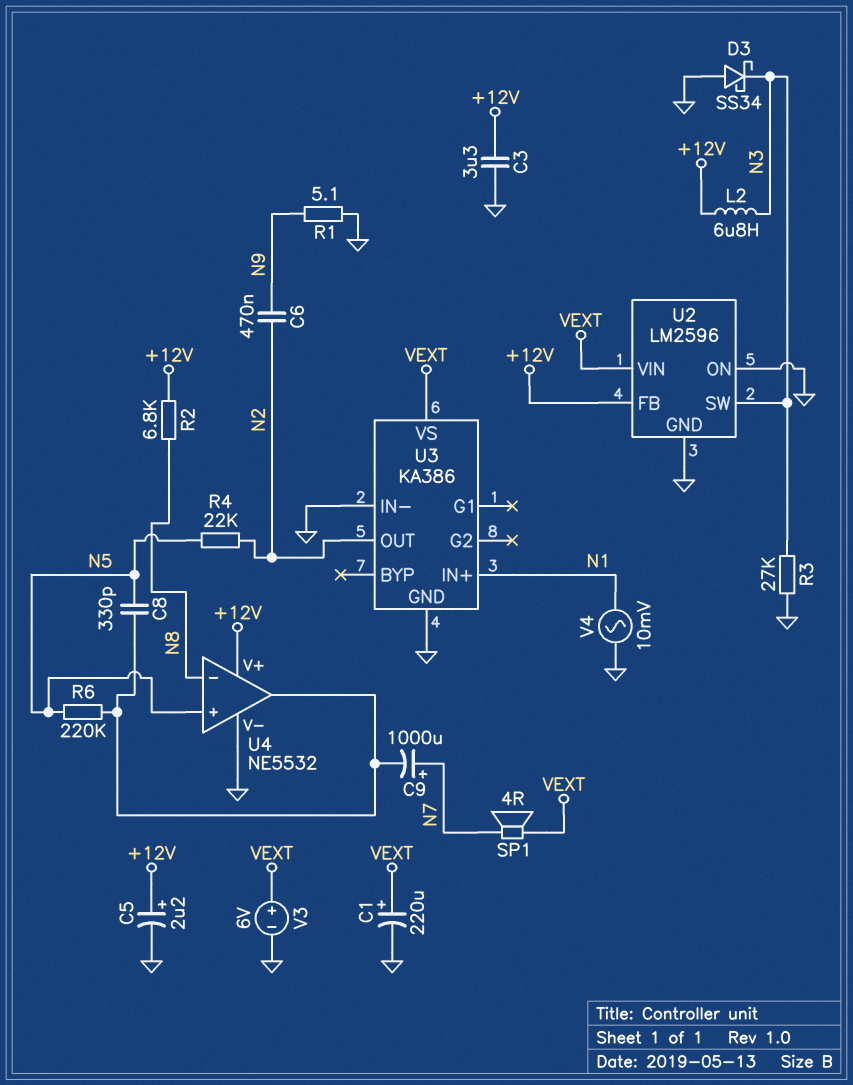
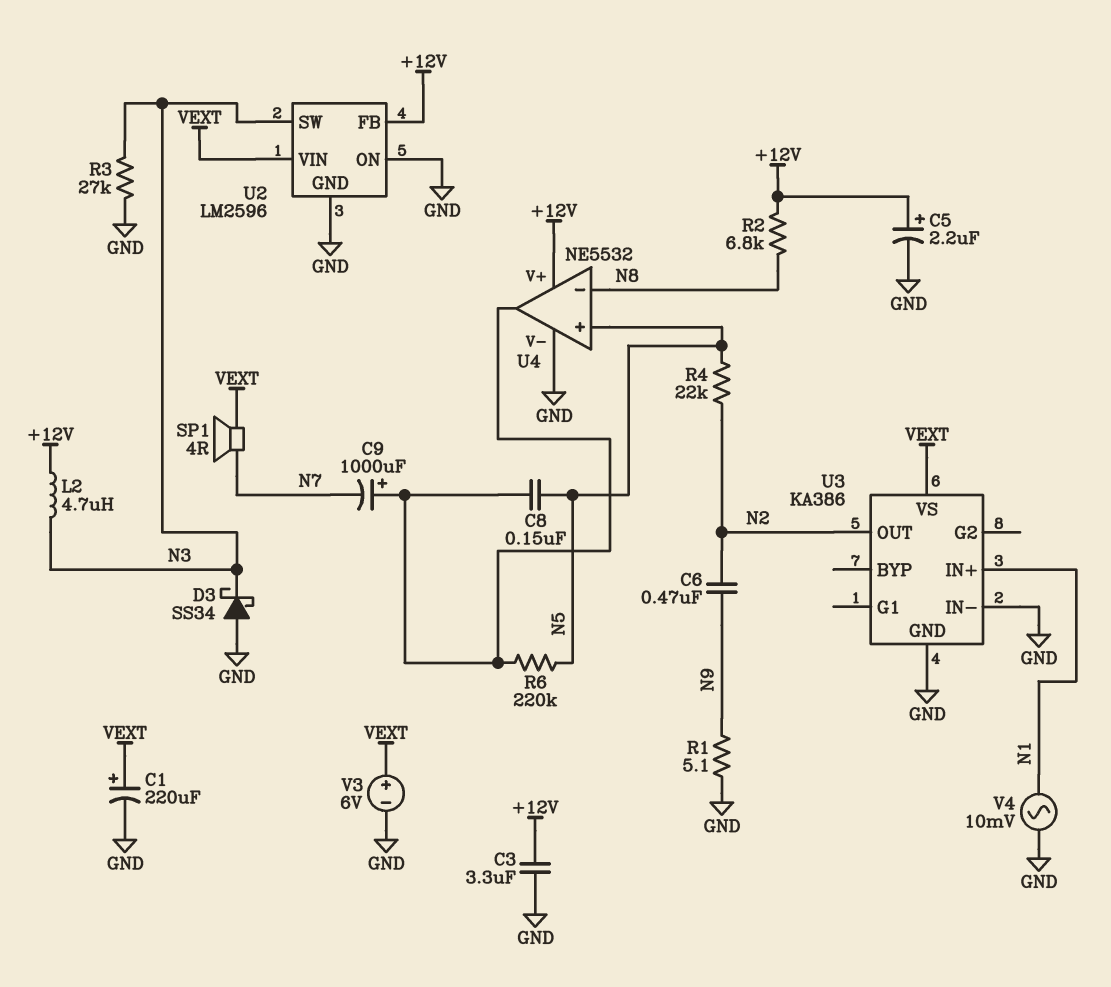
C8: 330pF (N5, U4/out) -> 150nF (N5, U4/out)
C9: 1000uF (plus N7, minus U4/out) -> 1000uF (plus U4/out, minus N7)
L2: 6.8uH (+12V, N3) -> 4.7uH (+12V, N3)

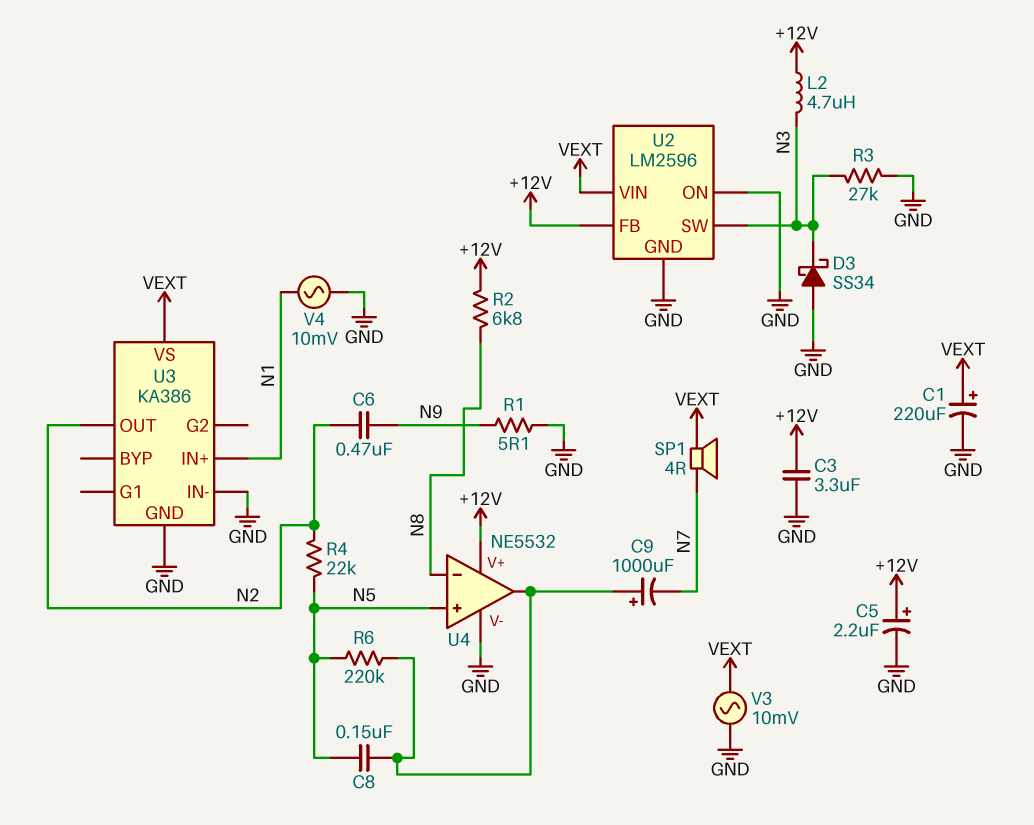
V3: 6V (plus VEXT, minus GND) -> AC 10mV (GND, VEXT)

